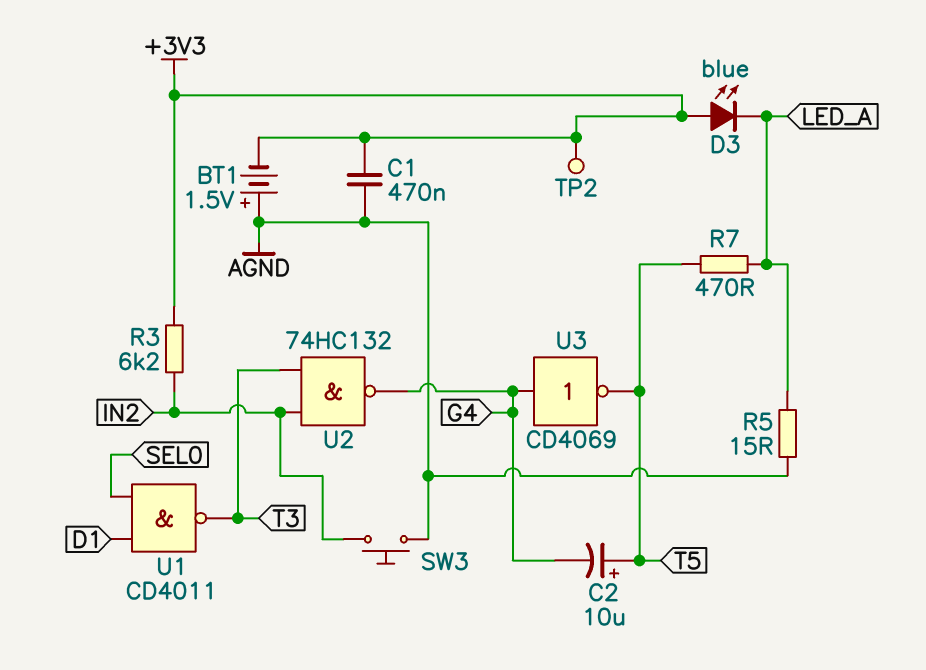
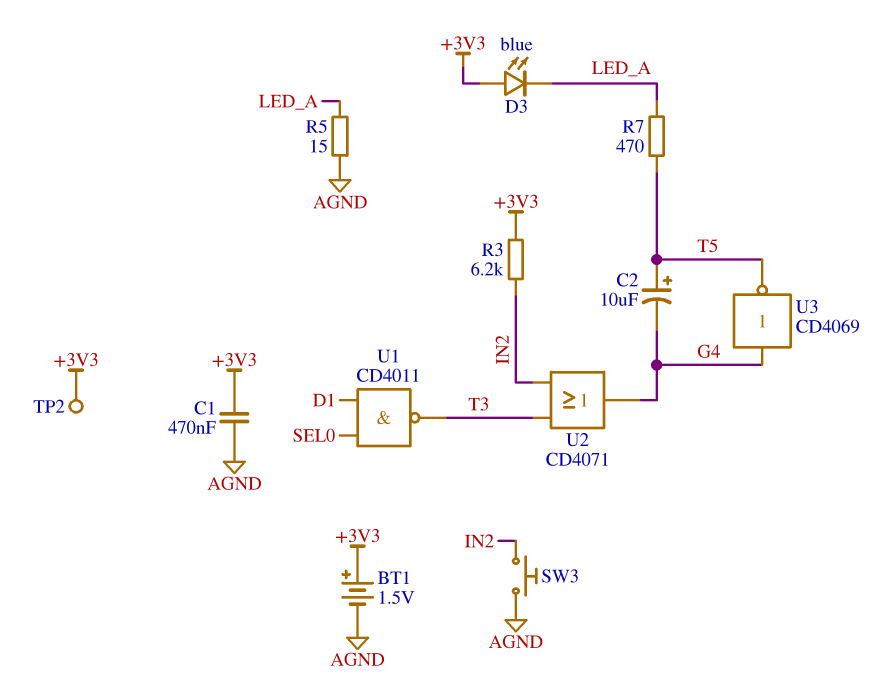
BT1: 1.5V (plus AGND, minus +3V3) -> 1.5V (plus +3V3, minus AGND)
U2: NAND 74HC132 (in IN2, in T3, out G4) -> OR CD4071 (in IN2, in T3, out G4)

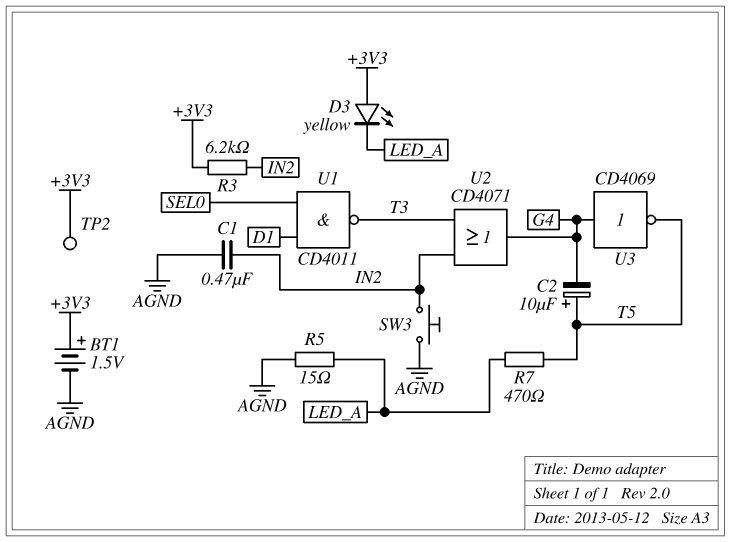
C1: 470nF (+3V3, AGND) -> 470nF (AGND, IN2)
D3: LED blue (A +3V3, K LED_A) -> LED yellow (A +3V3, K LED_A)

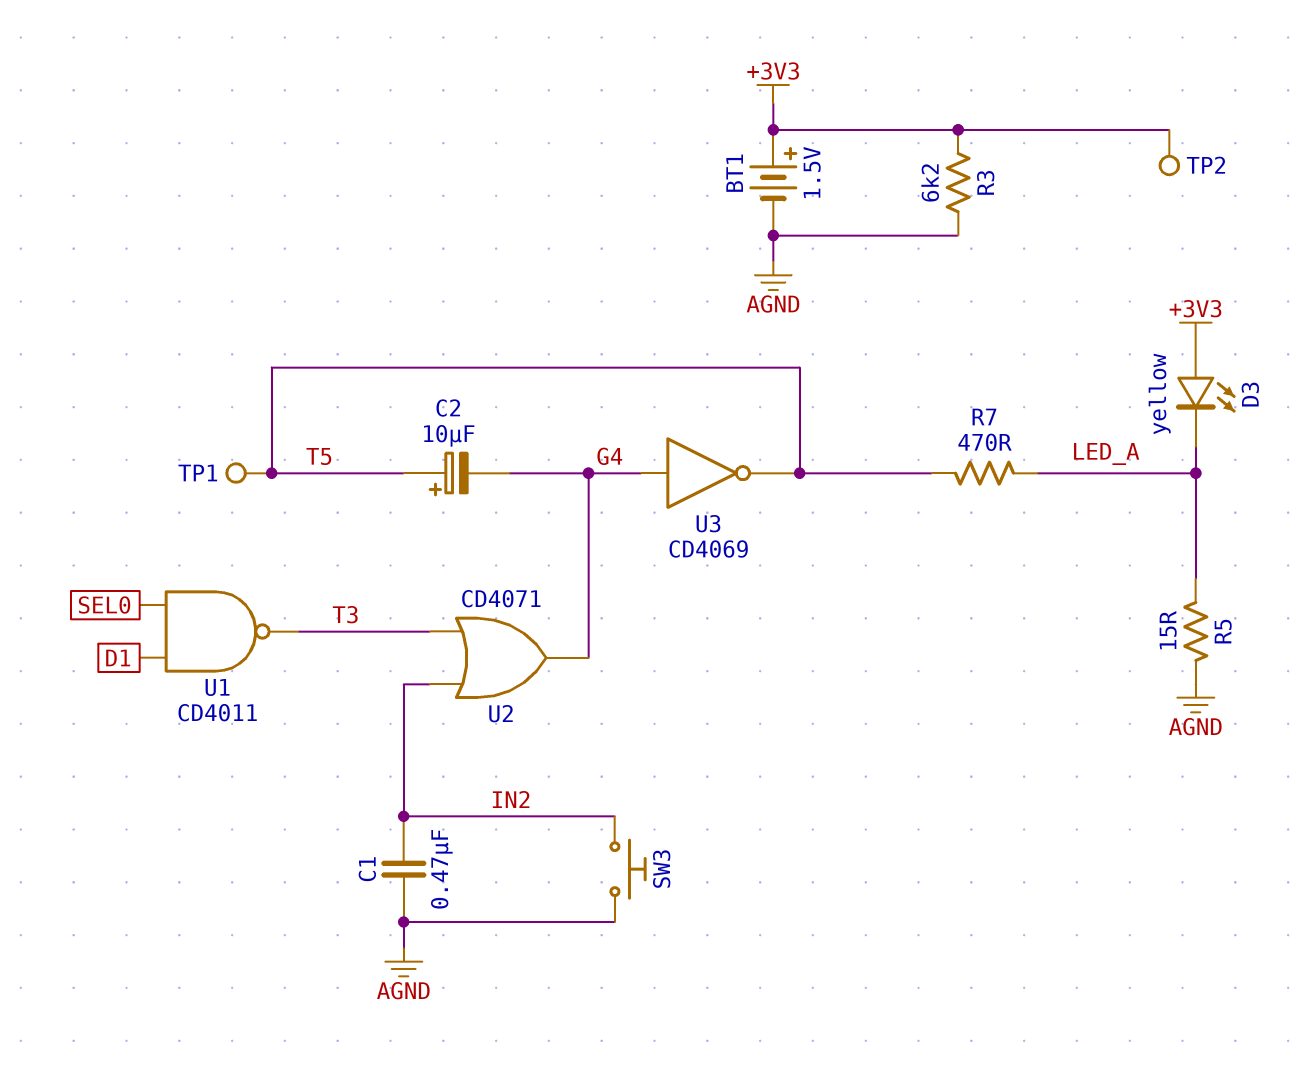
R3: 6.2k (+3V3, IN2) -> 6.2k (+3V3, AGND)
TP1: none -> test point (T5)

